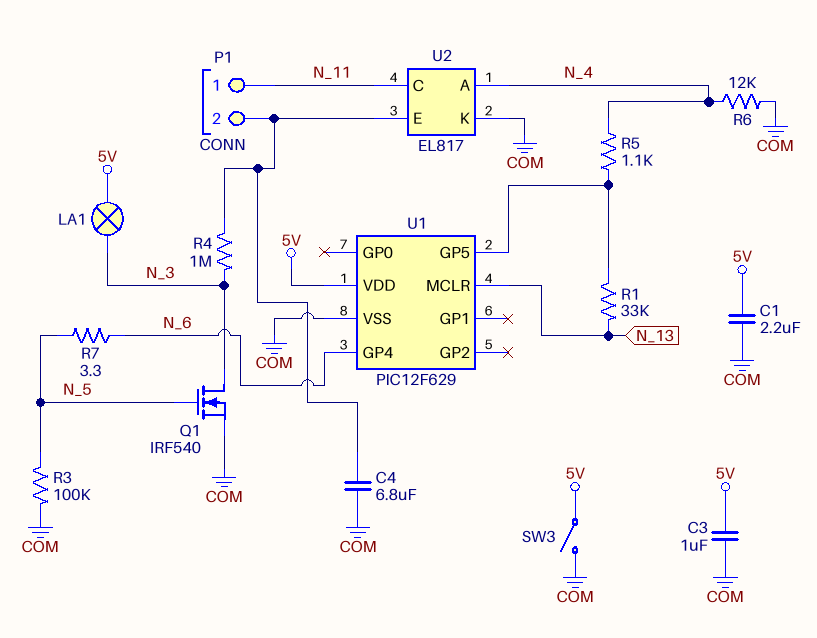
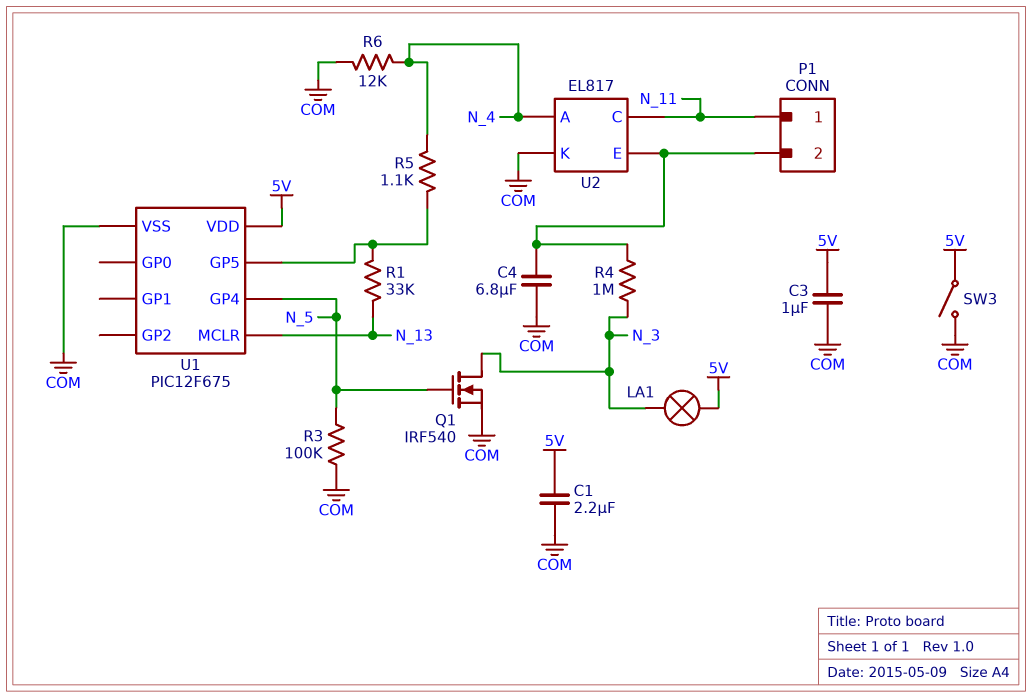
R7: 3.3 (N_5, N_6) -> none
U1: PIC12F629 -> PIC12F675
U1 pin GP4: N_6 -> N_5

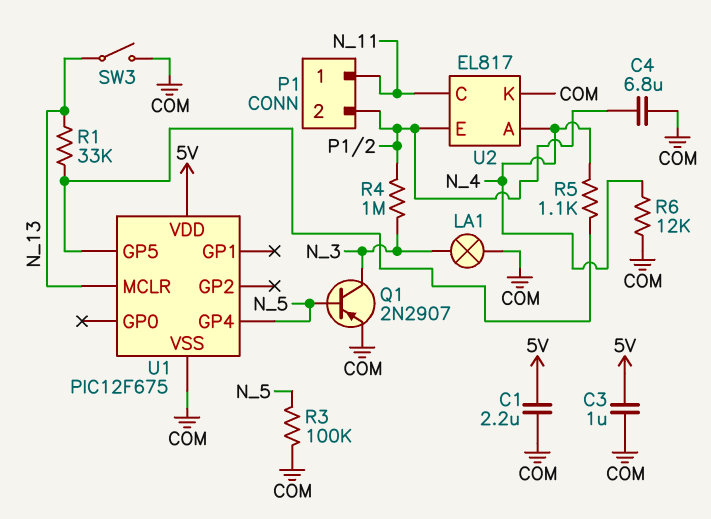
LA1: lamp (5V, N_3) -> lamp (COM, N_3)
Q1: NMOS IRF540 (G N_5, D N_3, S COM) -> PNP 2N2907 (B N_5, C N_3, E COM)
SW3: switch (5V, COM) -> switch (COM, N_13)

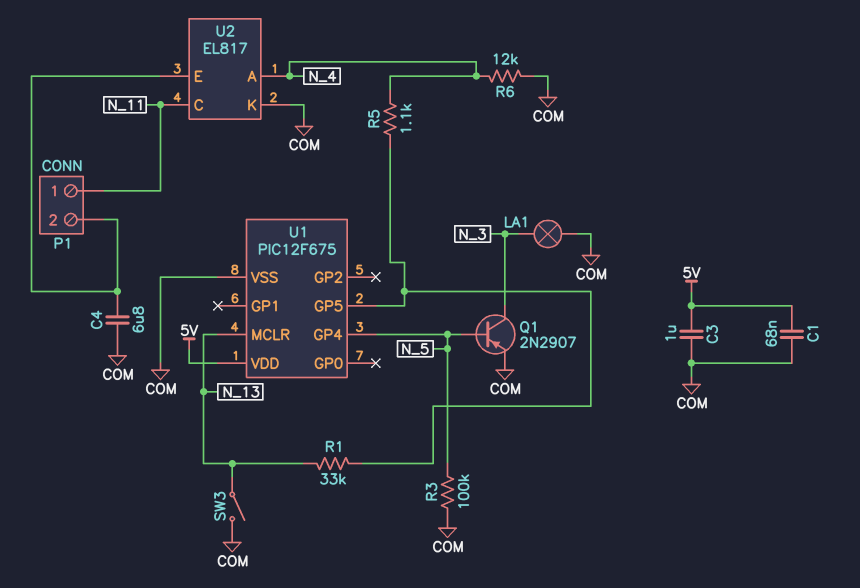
C1: 2.2uF (5V, COM) -> 68nF (5V, COM)
R4: 1M (N_3, P1/2) -> none

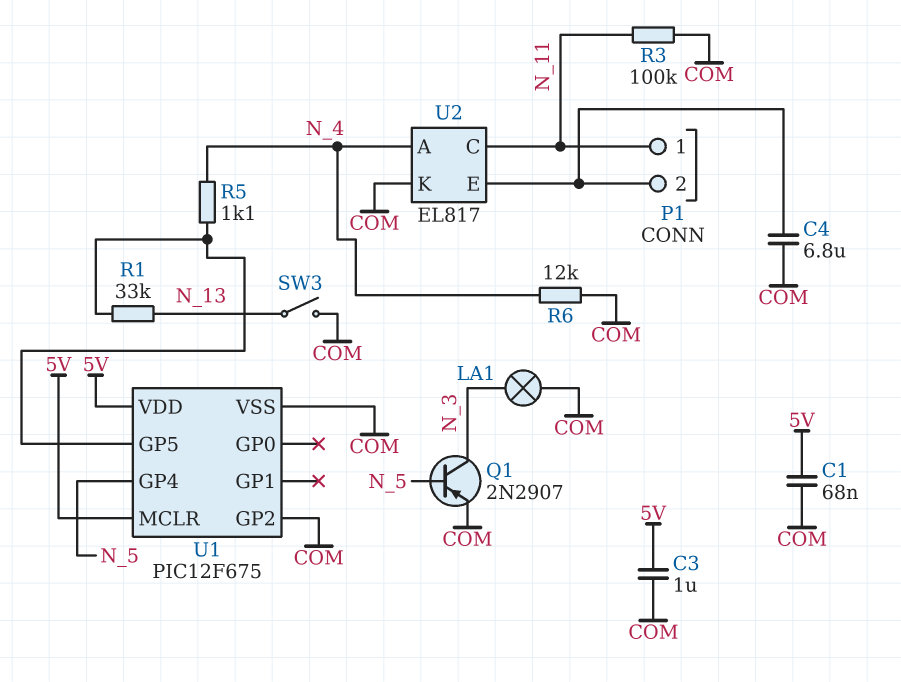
R3: 100k (COM, N_5) -> 100k (COM, N_11)
U1 pin GP2: none -> COM
U1 pin MCLR: N_13 -> 5V

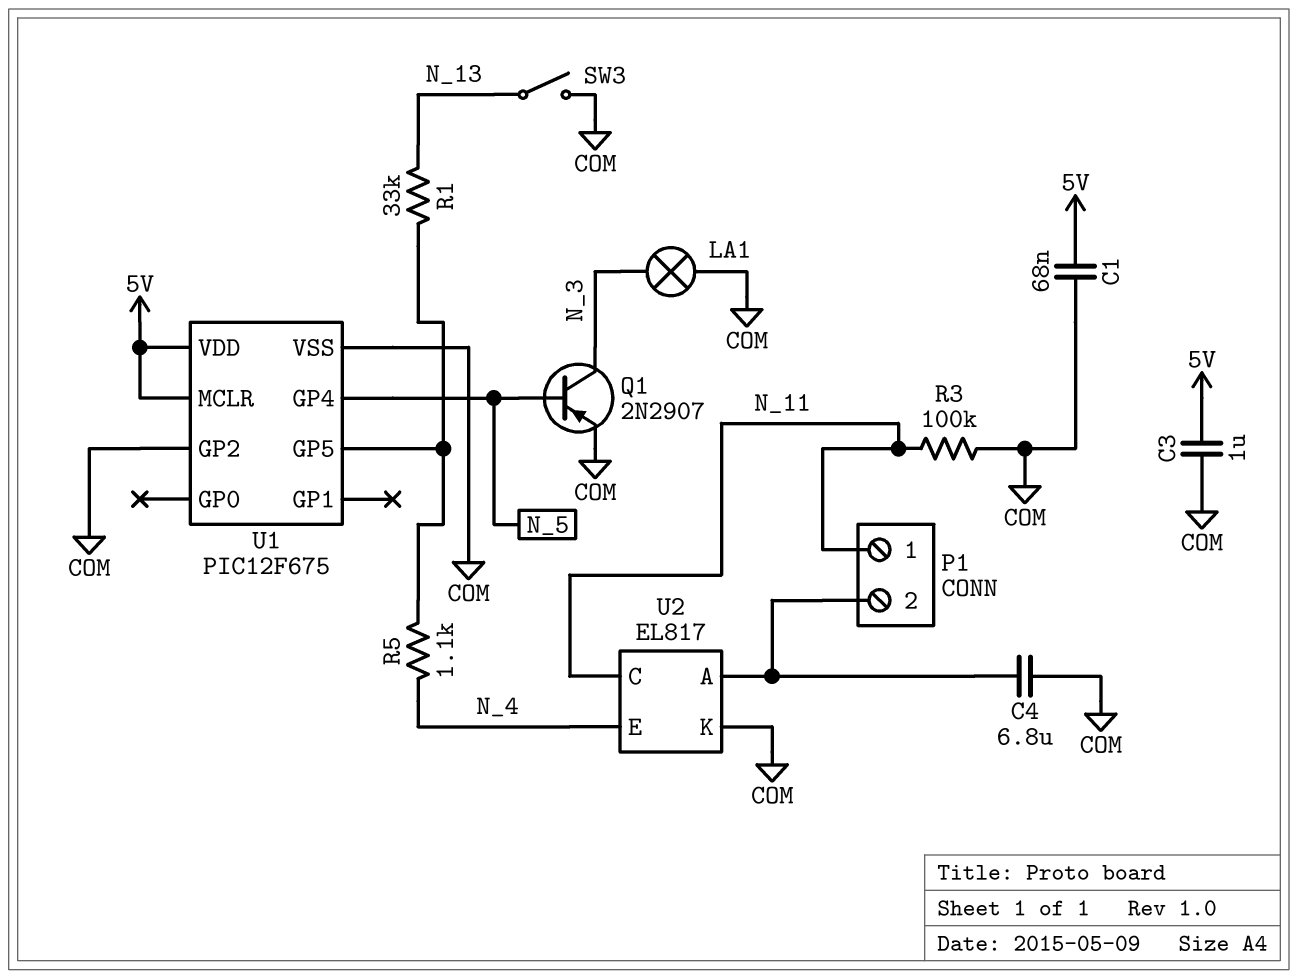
R6: 12k (COM, N_4) -> none
U2 pin A: N_4 -> P1/2
U2 pin E: P1/2 -> N_4

